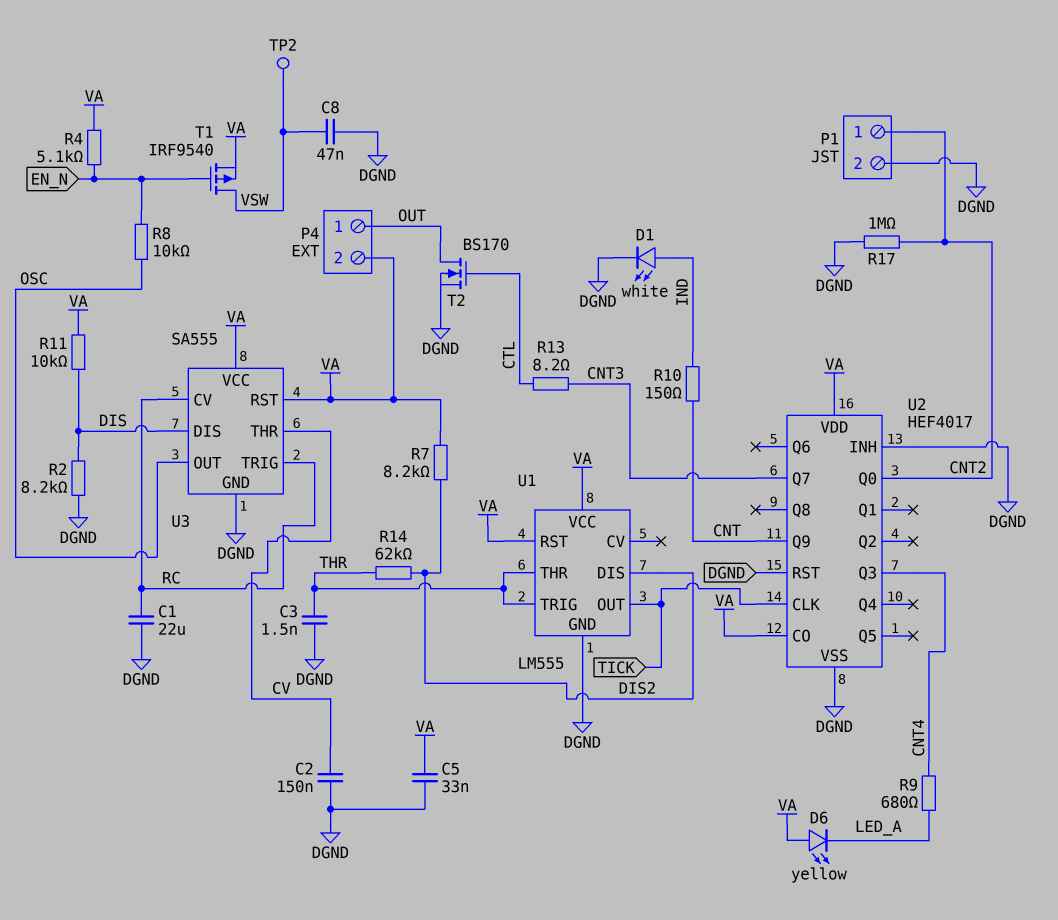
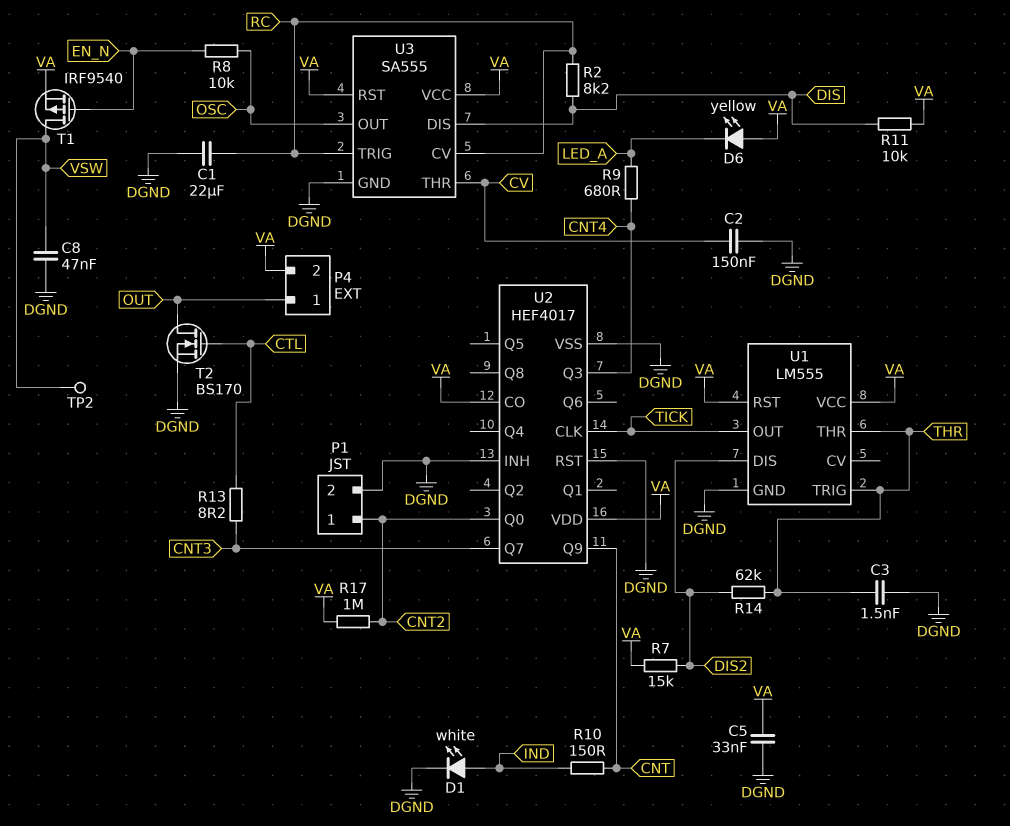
R2: 8.2k (DGND, DIS) -> 8.2k (DIS, RC)
R4: 5.1k (EN_N, VA) -> none
R7: 8.2k (DIS2, VA) -> 15k (DIS2, VA)
R17: 1M (CNT2, DGND) -> 1M (CNT2, VA)

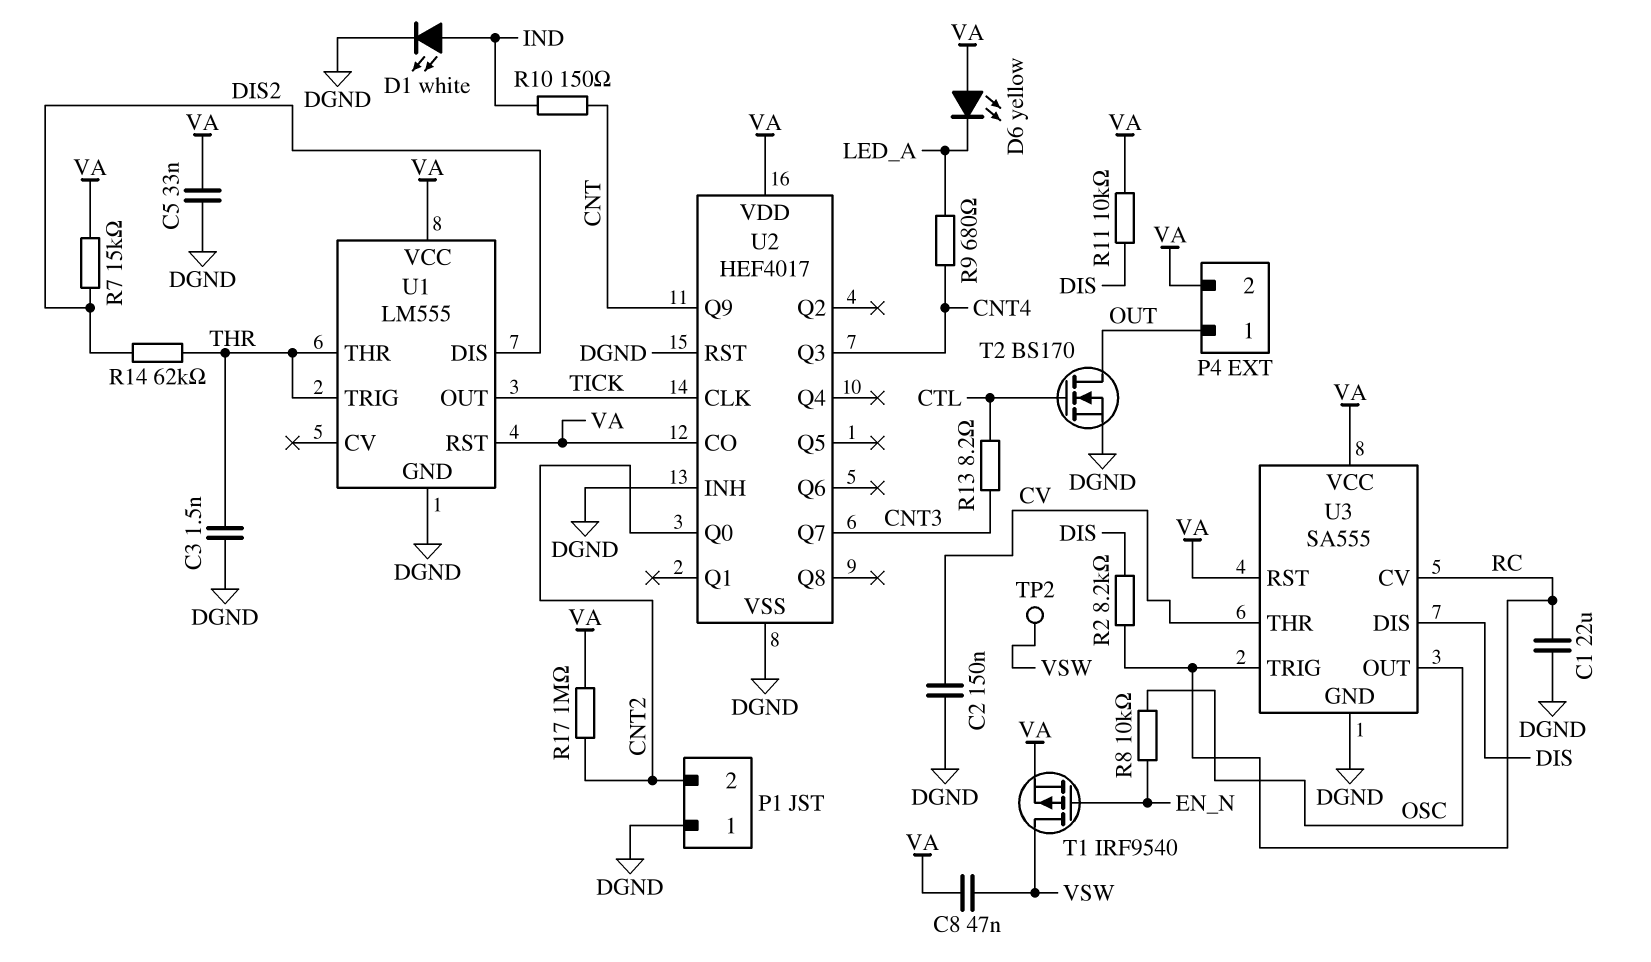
C8: 47nF (DGND, VSW) -> 47nF (VA, VSW)
P1 pin 1: CNT2 -> DGND
P1 pin 2: DGND -> CNT2

